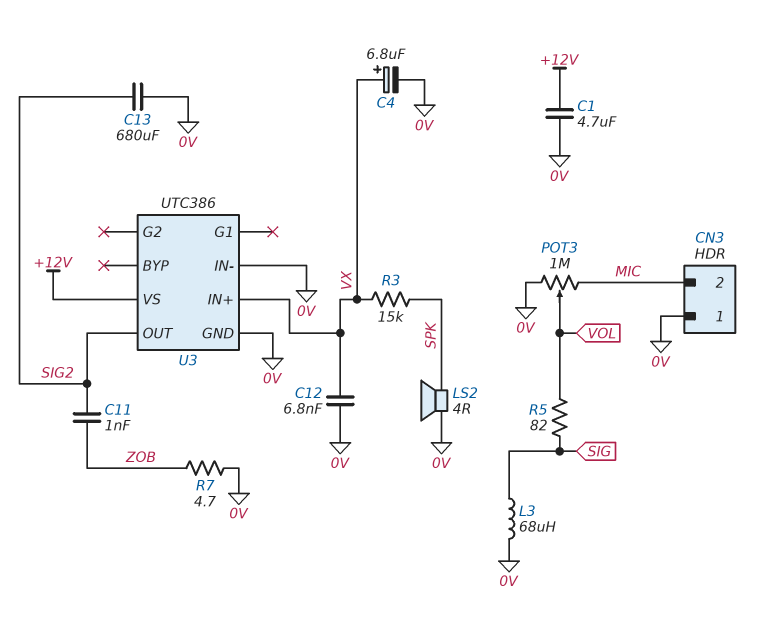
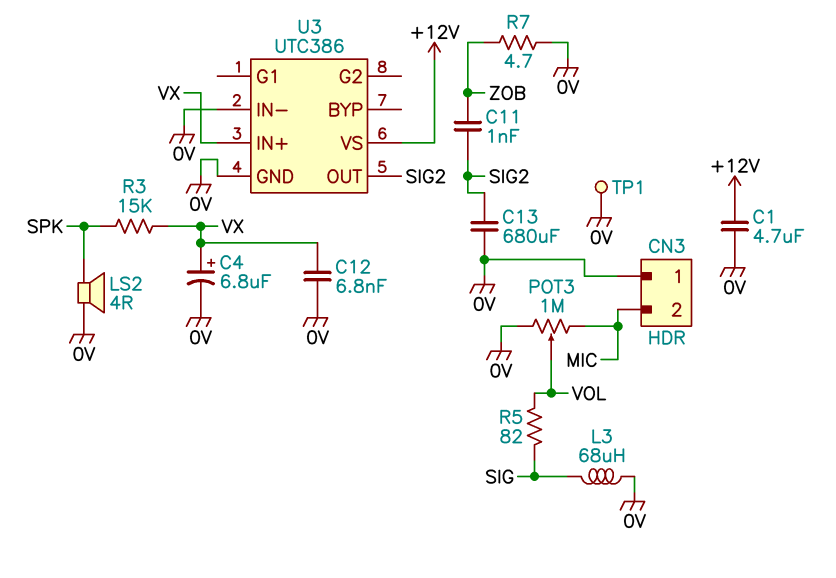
TP1: none -> test point (0V)

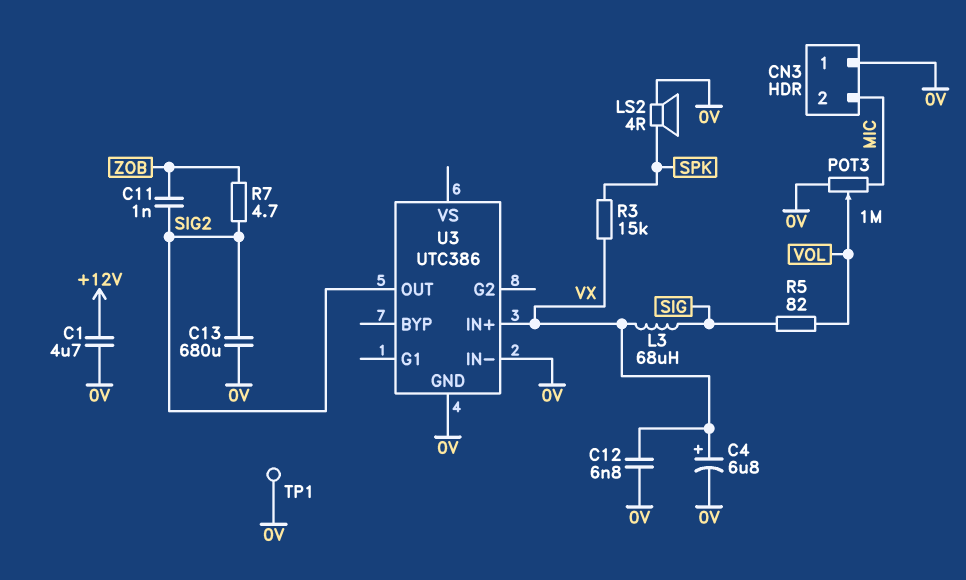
L3: 68uH (0V, SIG) -> 68uH (SIG, VX)
R7: 4.7 (0V, ZOB) -> 4.7 (SIG2, ZOB)
U3 pin VS: +12V -> none

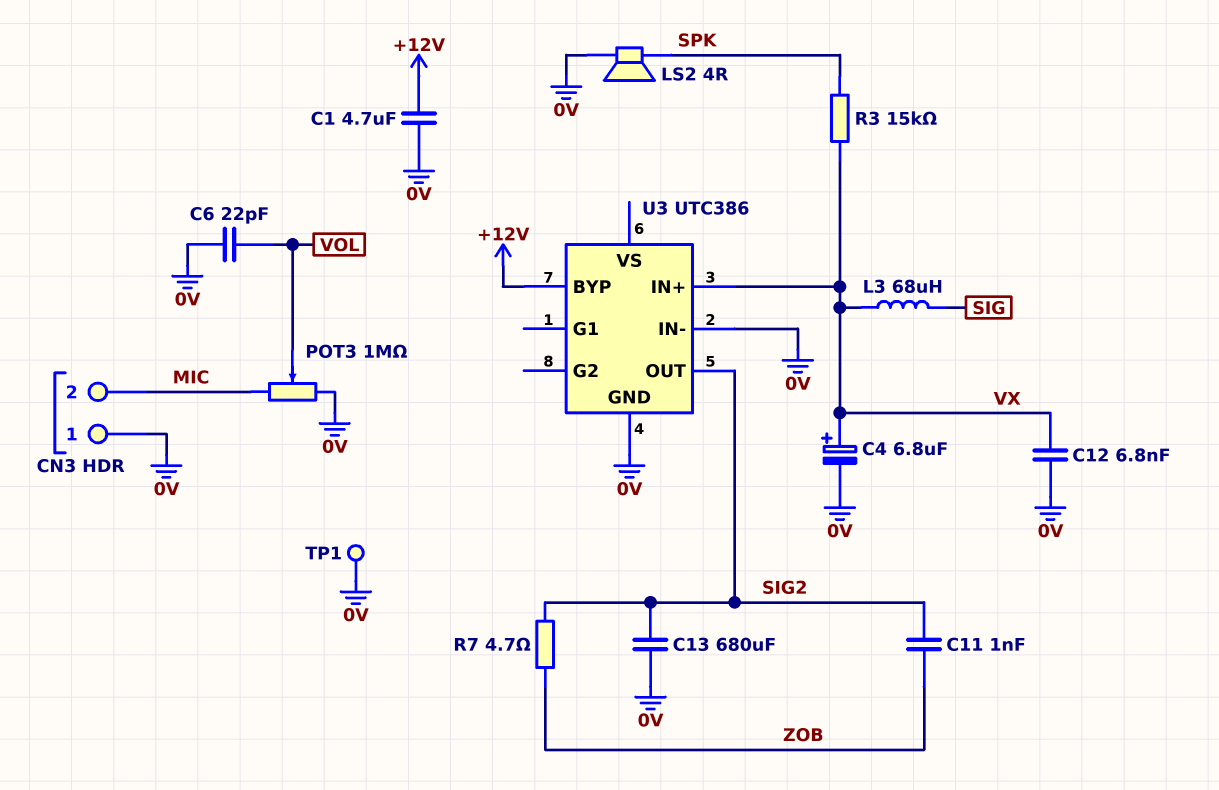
C6: none -> 22pF (0V, VOL)
R5: 82 (SIG, VOL) -> none
U3 pin BYP: none -> +12V

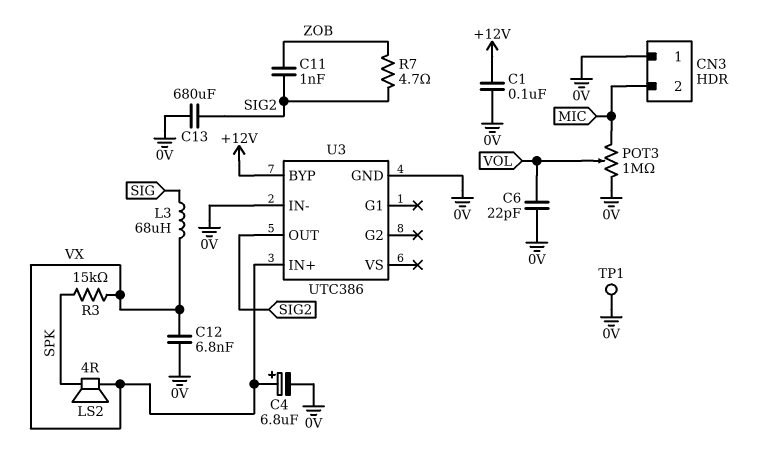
C1: 4.7uF (+12V, 0V) -> 100nF (+12V, 0V)
LS2: speaker 4R (0V, SPK) -> speaker 4R (SPK, VX)

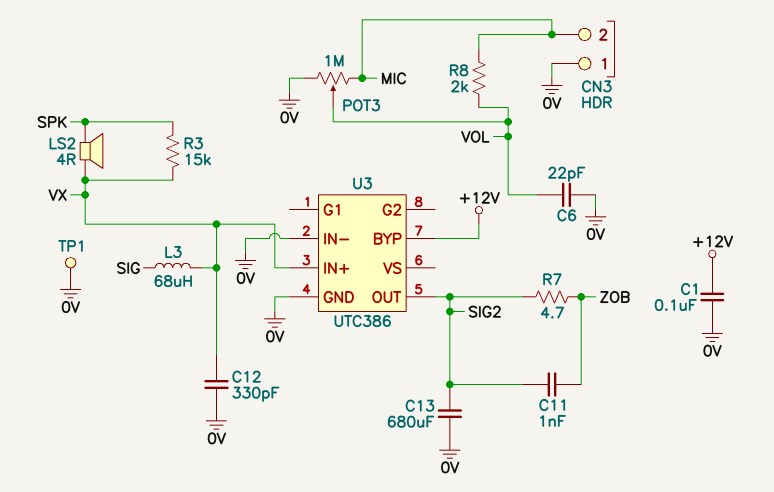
C4: 6.8uF (plus VX, minus 0V) -> none
C12: 6.8nF (0V, VX) -> 330pF (0V, VX)
R8: none -> 2k (MIC, VOL)

